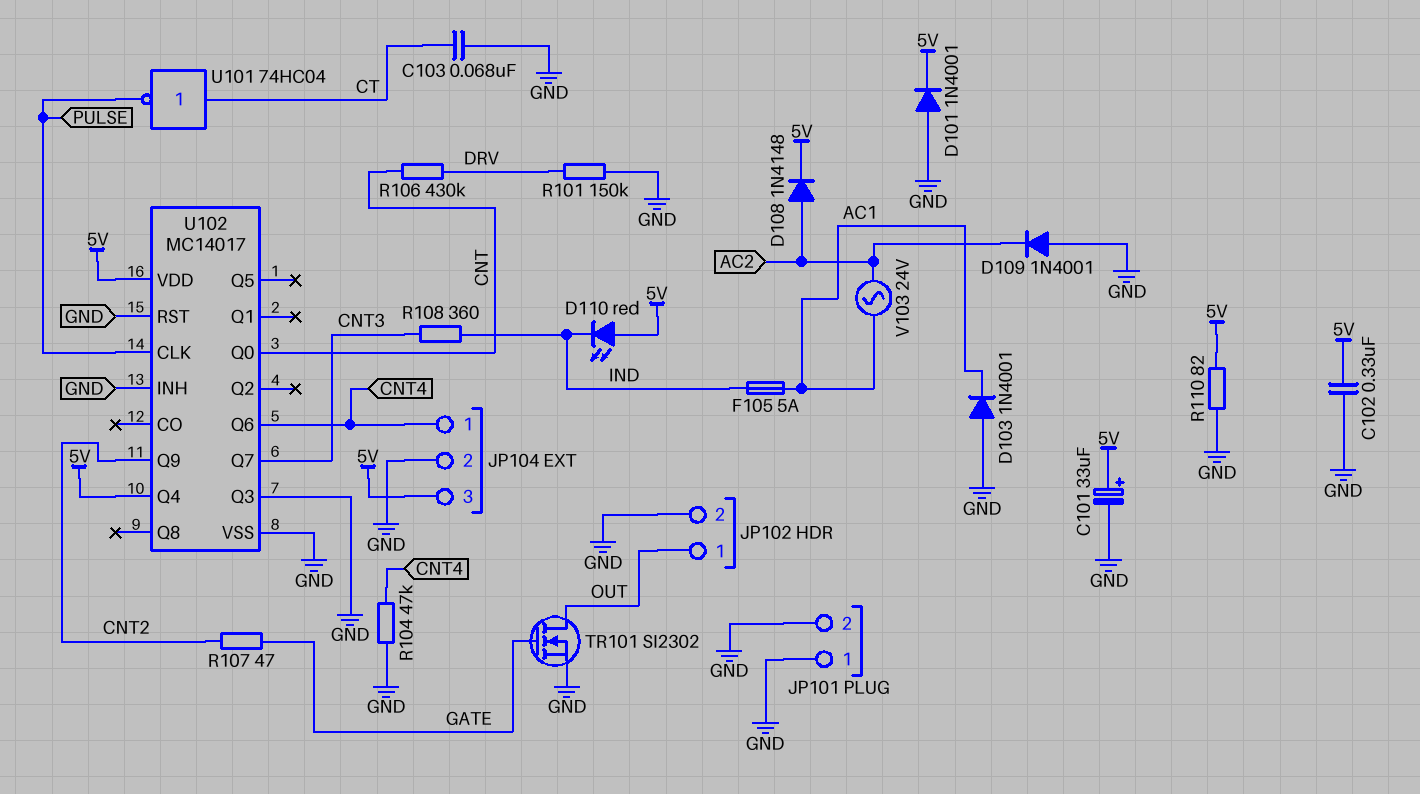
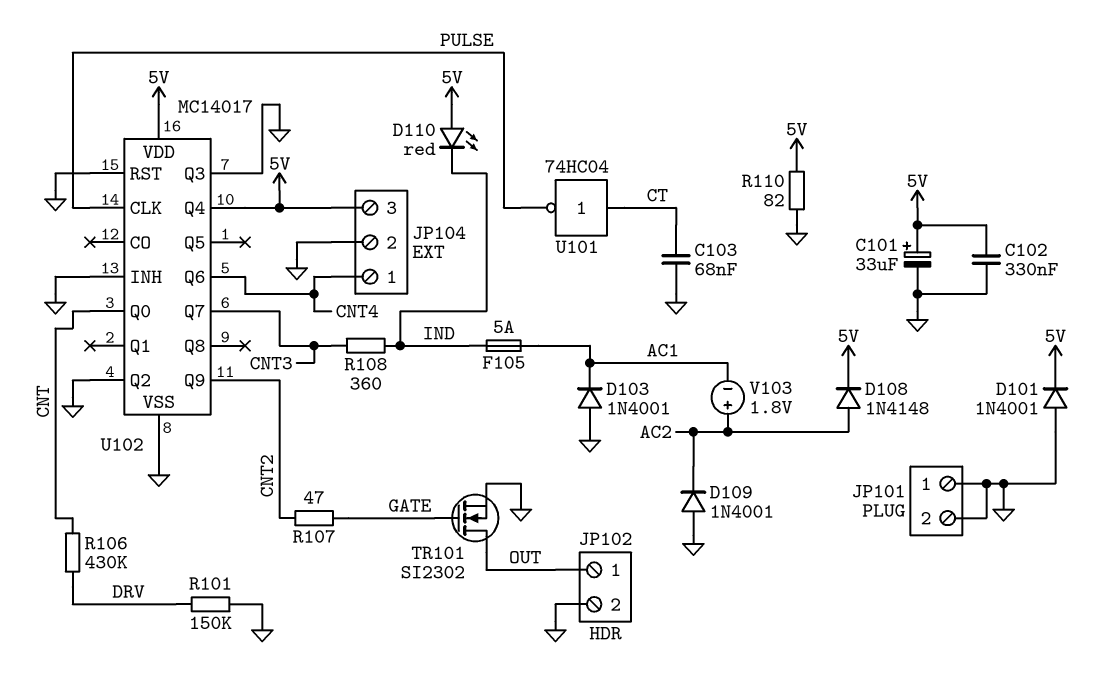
R104: 47k (CNT4, GND) -> none
U102 pin Q2: none -> GND
V103: AC 24V (AC1, AC2) -> 1.8V (plus AC2, minus AC1)

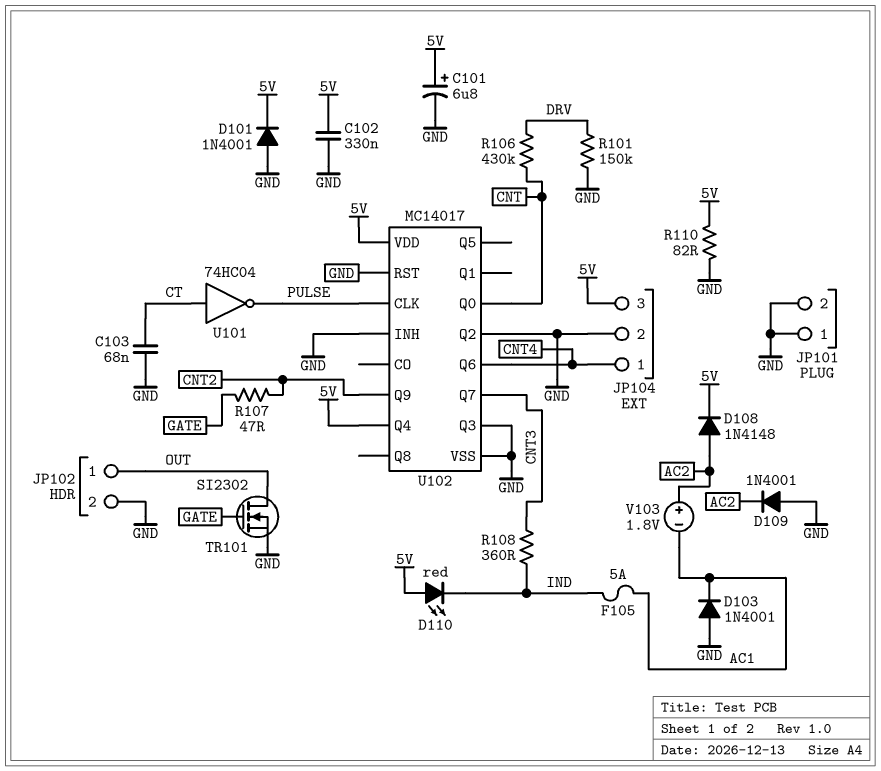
C101: 33uF (plus 5V, minus GND) -> 6.8uF (plus 5V, minus GND)

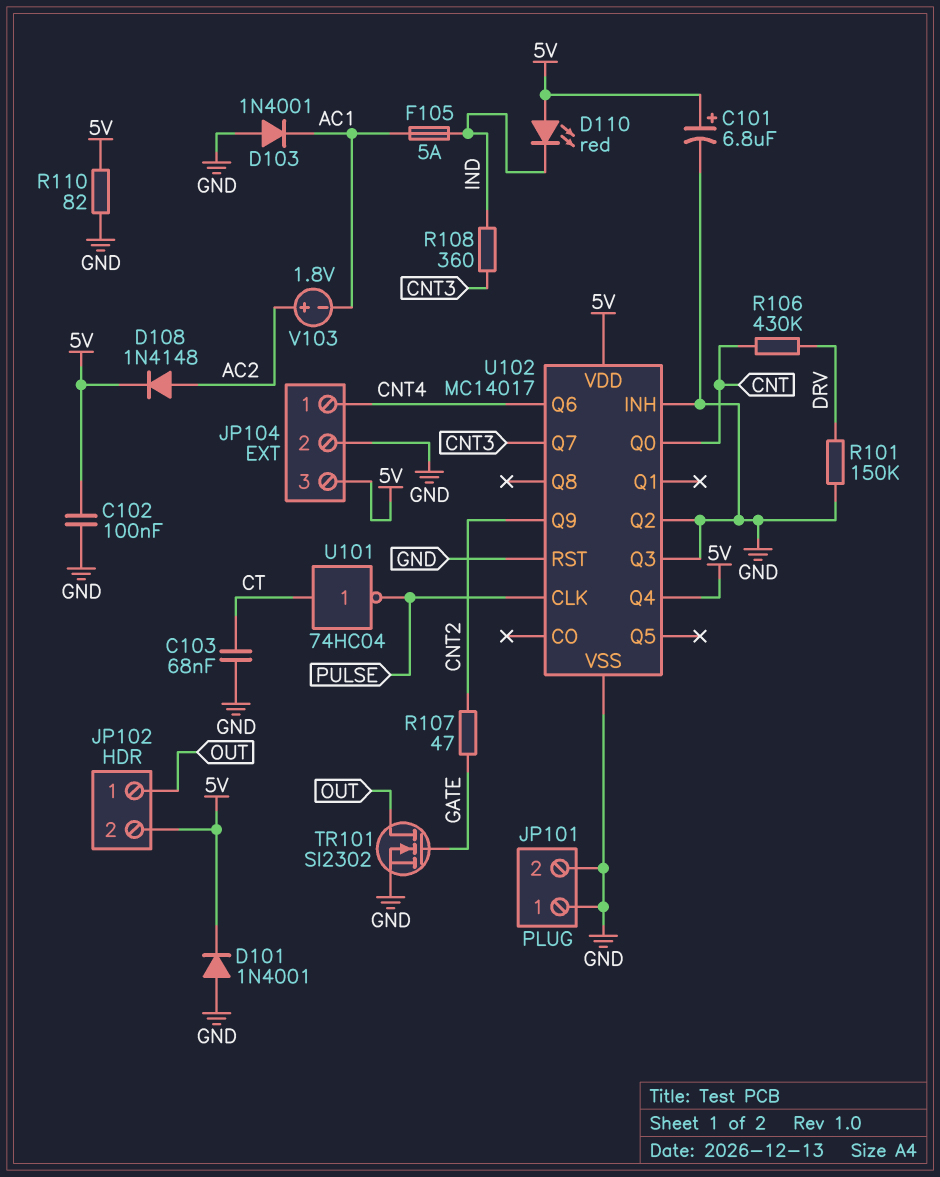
C102: 330nF (5V, GND) -> 100nF (5V, GND)
D109: diode 1N4001 (A GND, K AC2) -> none
JP102 pin 2: GND -> 5V

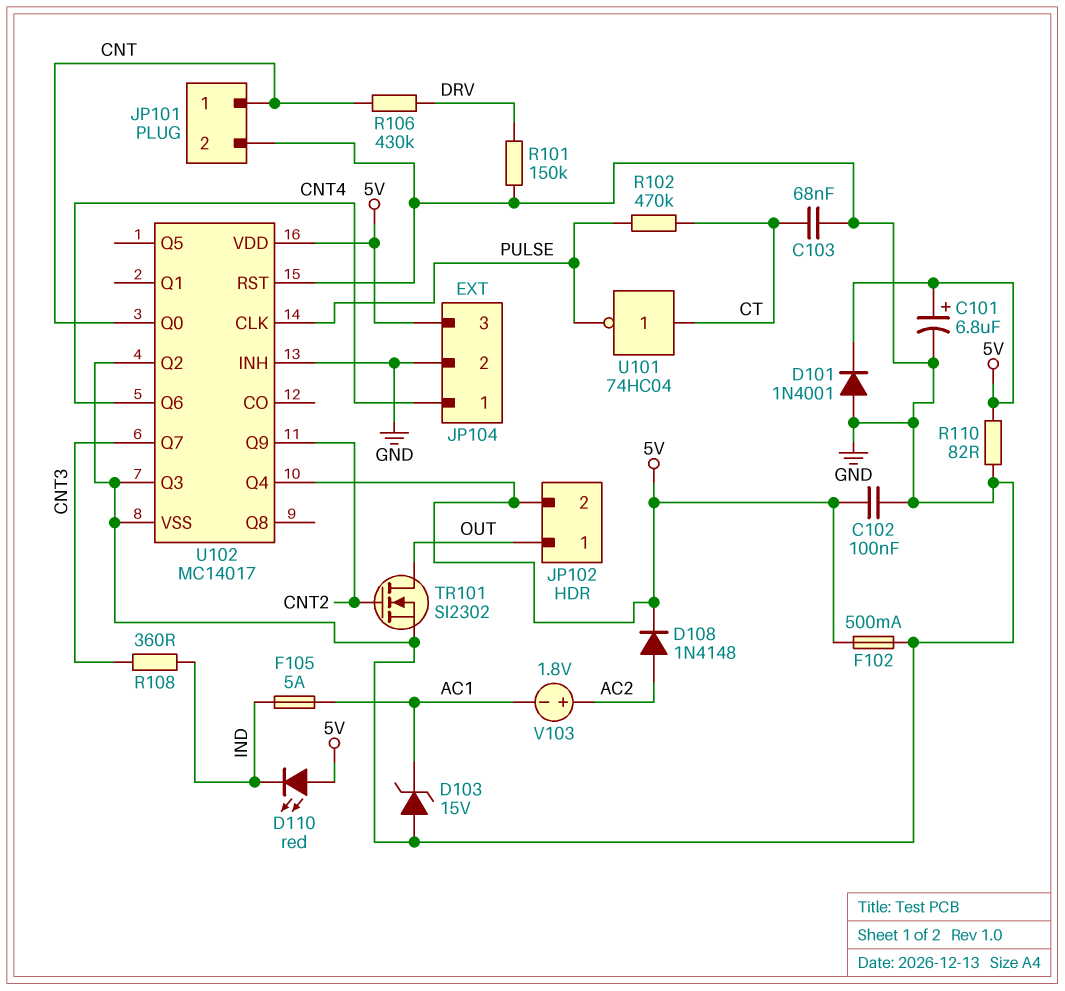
D103: diode 1N4001 (A GND, K AC1) -> zener 15V (A GND, K AC1)
F102: none -> 500mA (5V, GND)
JP101 pin 1: GND -> CNT
R102: none -> 470k (CT, PULSE)
R107: 47 (CNT2, GATE) -> none
TR101: NMOS SI2302 (G GATE, D OUT, S GND) -> NMOS SI2302 (G CNT2, D OUT, S GND)

